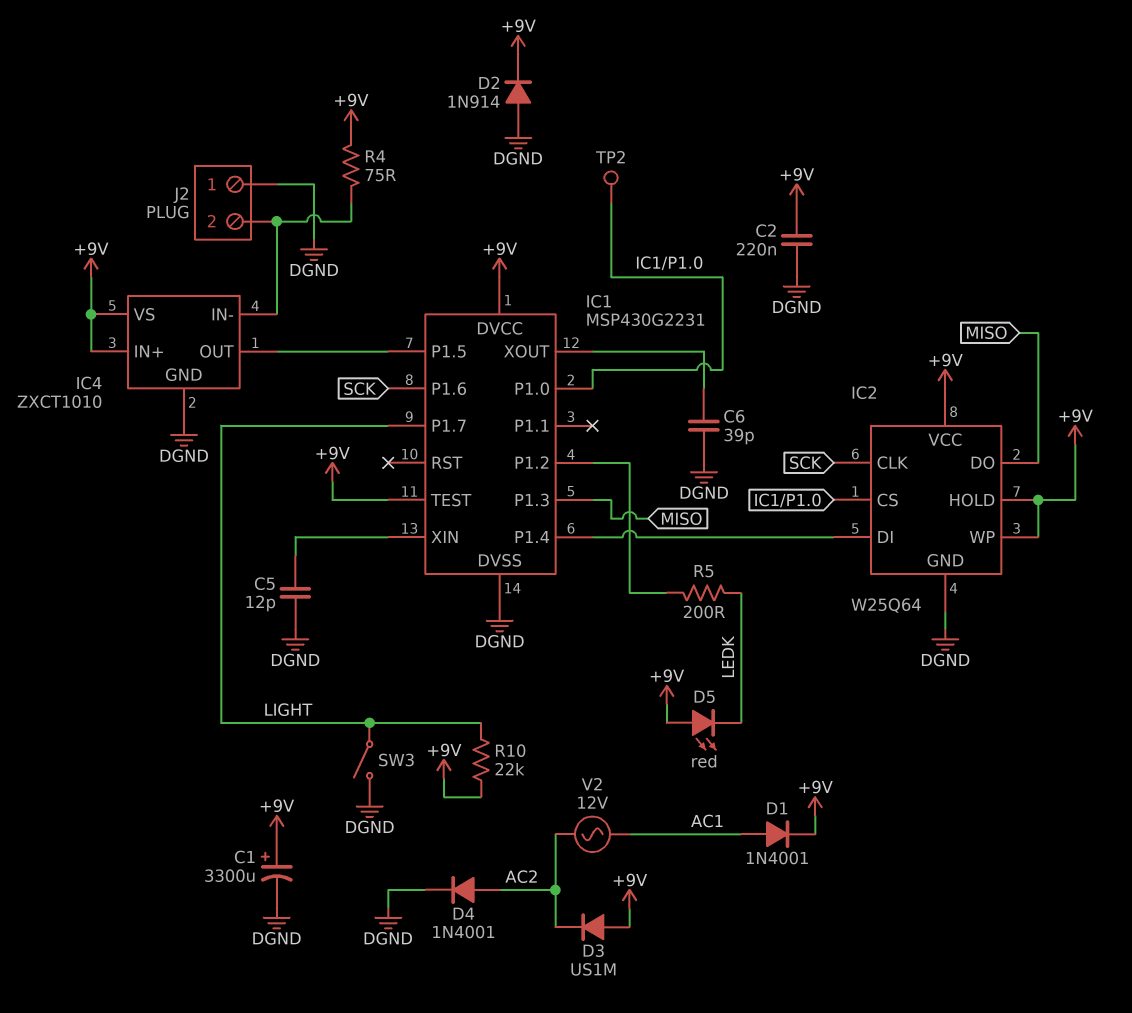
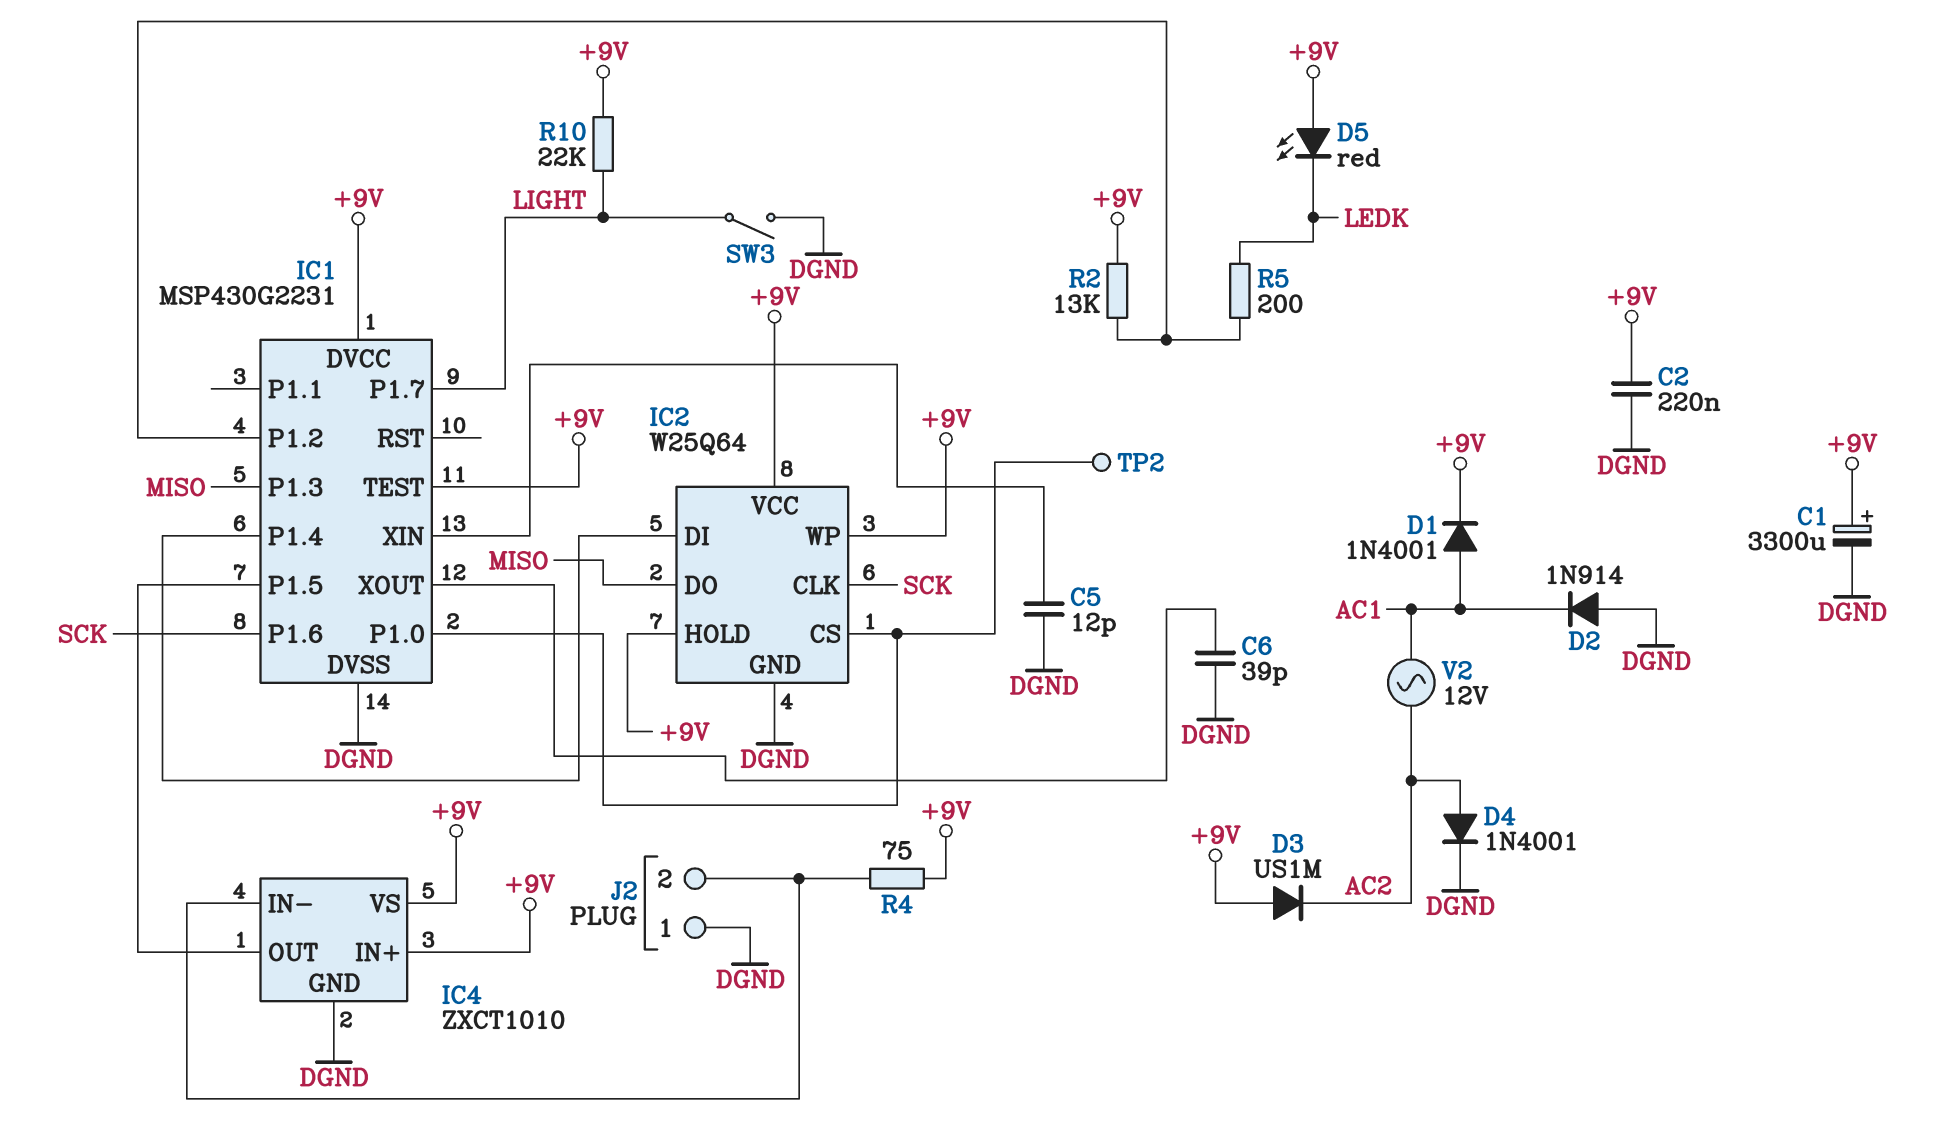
D2: diode 1N914 (A DGND, K +9V) -> diode 1N914 (A DGND, K AC1)
R2: none -> 13k (+9V, IC1/P1.2)

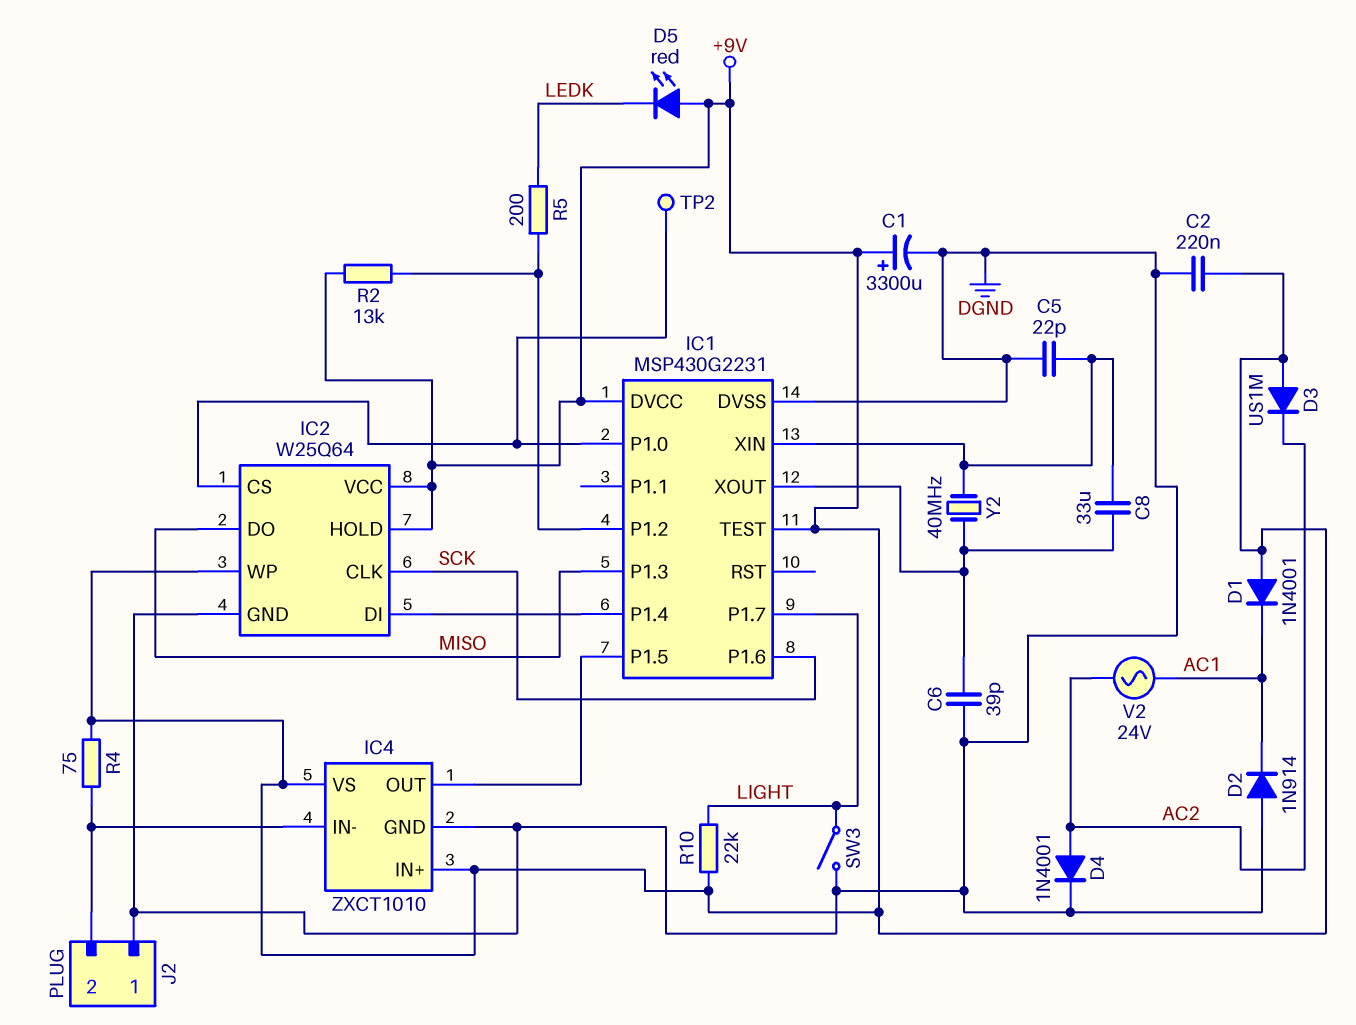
C5: 12pF (DGND, IC1/XIN) -> 22pF (DGND, IC1/XIN)
C8: none -> 33uF (IC1/XIN, IC1/XOUT)
D1: diode 1N4001 (A AC1, K +9V) -> diode 1N4001 (A +9V, K AC1)
V2: AC 12V (AC1, AC2) -> AC 24V (AC1, AC2)
Y2: none -> 40MHz (IC1/XIN, IC1/XOUT)

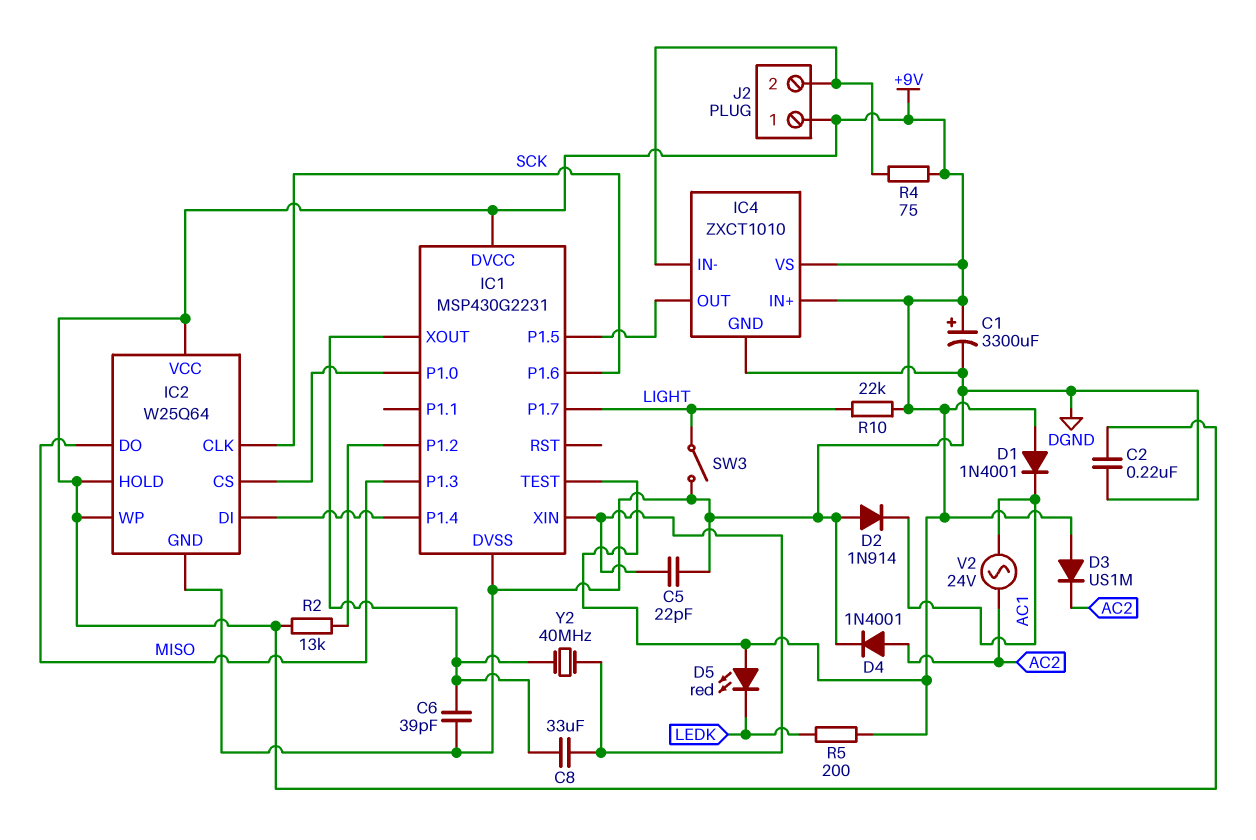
J2 pin 1: DGND -> +9V
R5: 200 (IC1/P1.2, LEDK) -> 200 (+9V, LEDK)
TP2: test point (IC1/P1.0) -> none

